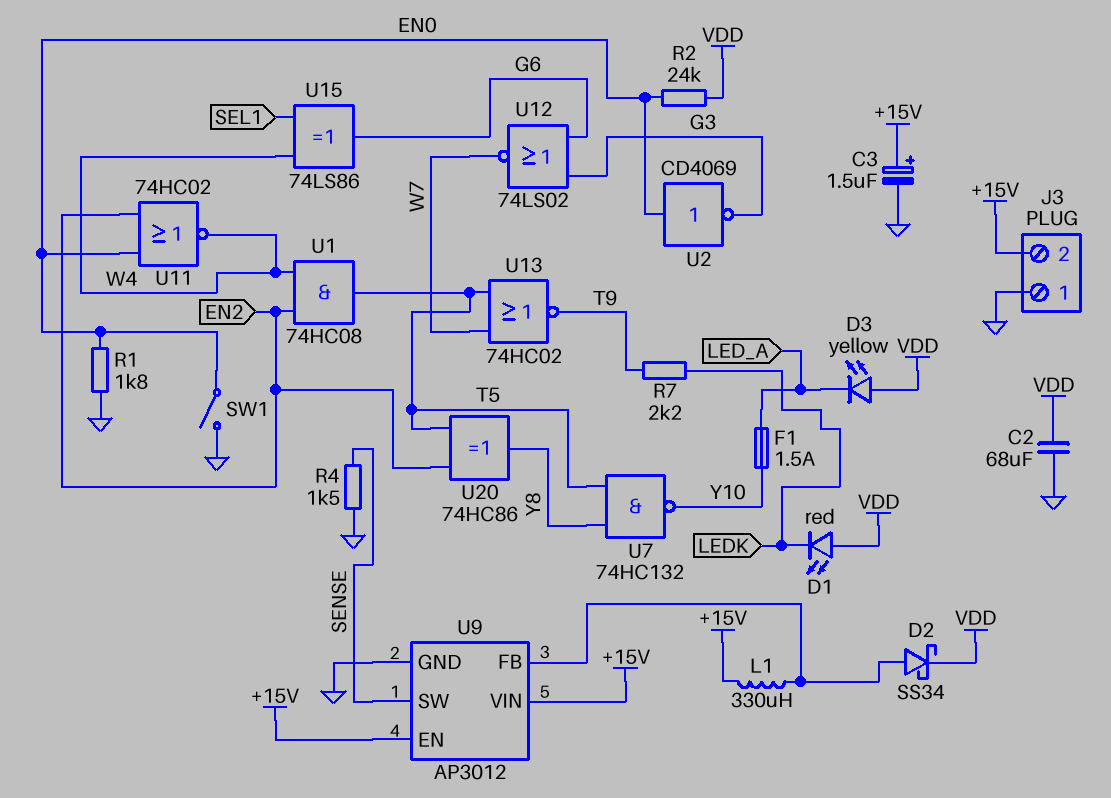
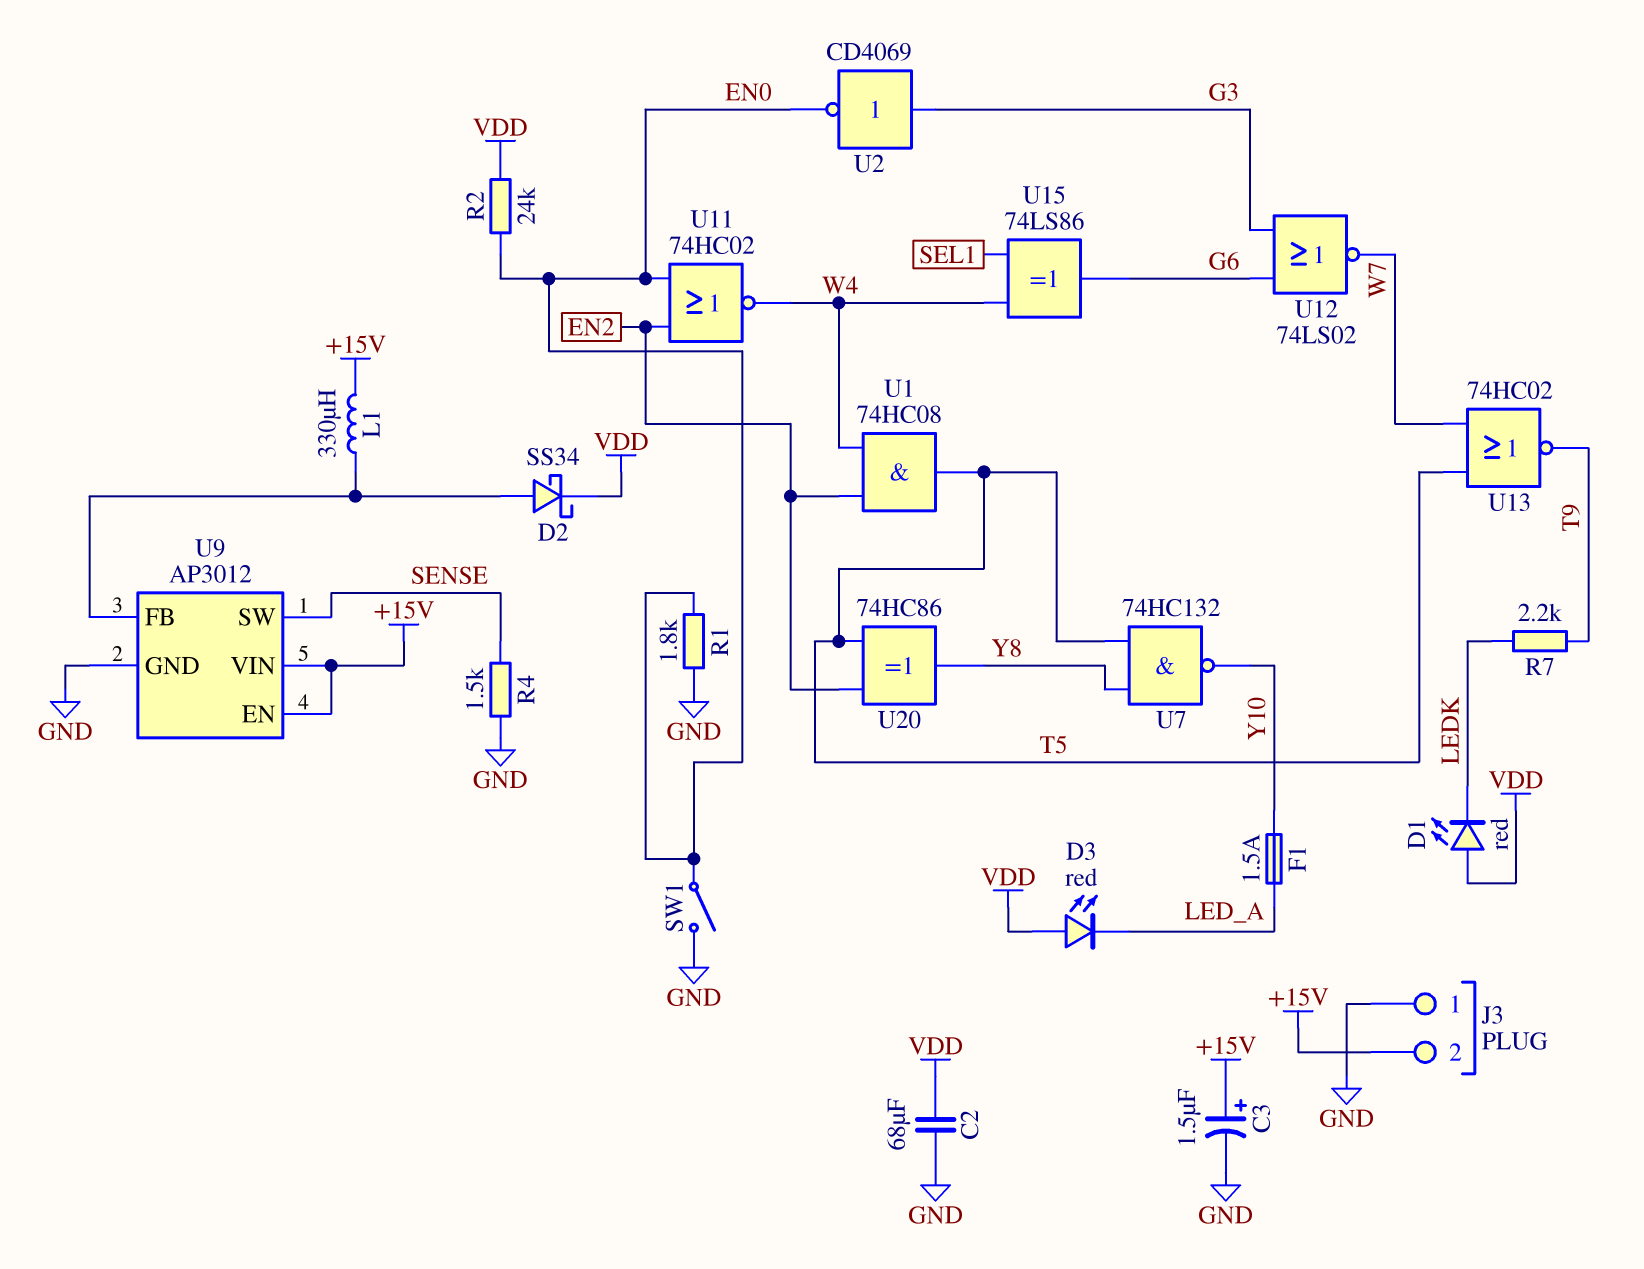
D3: LED yellow (A VDD, K LED_A) -> LED red (A VDD, K LED_A)
U2: NOT CD4069 (in EN0, out G3) -> NOT CD4069 (in G3, out EN0)

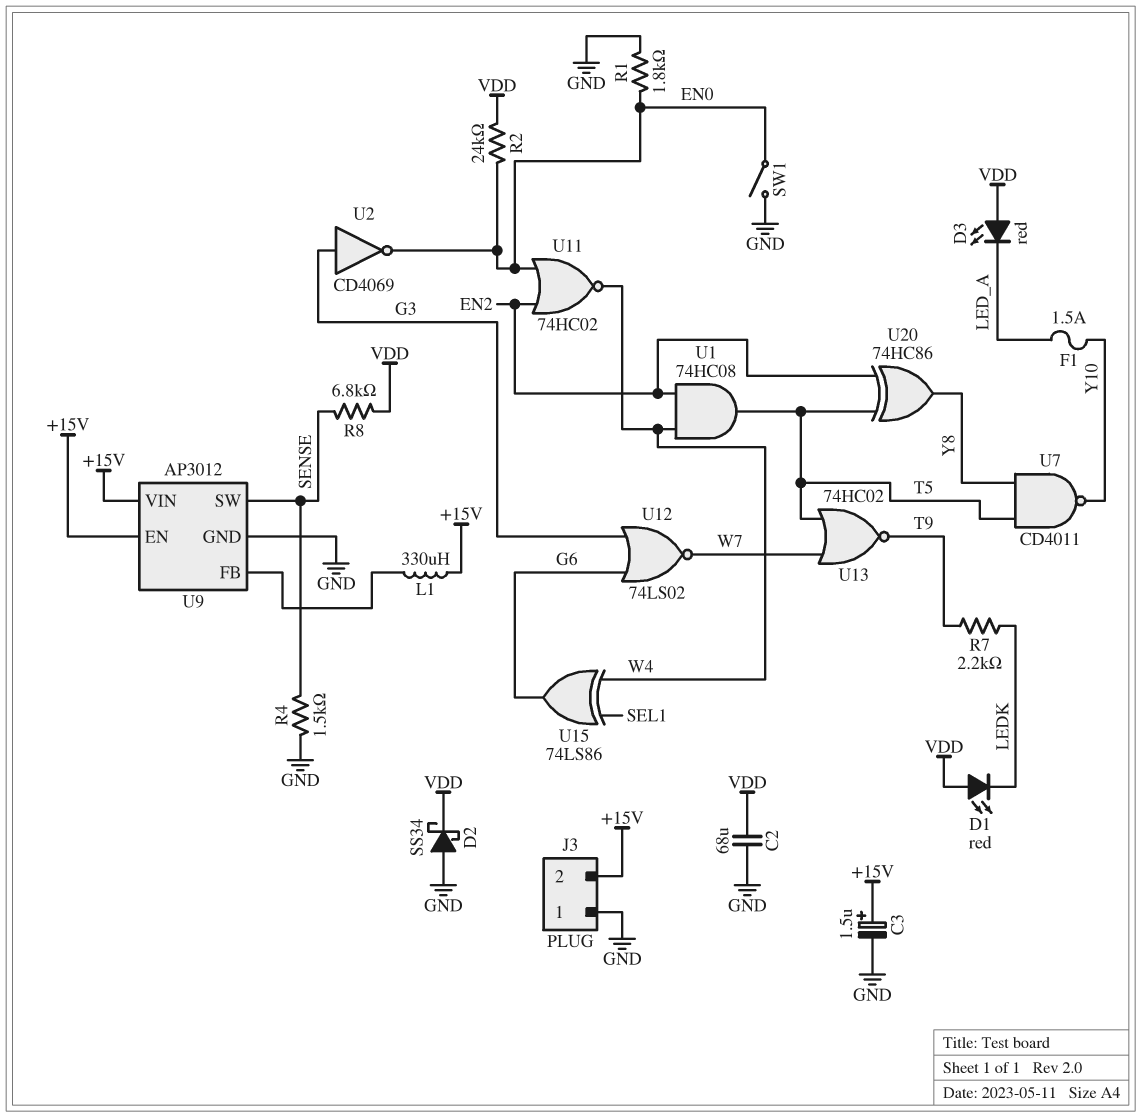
D2: schottky SS34 (A U9/FB, K VDD) -> schottky SS34 (A GND, K VDD)
R8: none -> 6.8k (SENSE, VDD)
U7: NAND 74HC132 (in T5, in Y8, out Y10) -> NAND CD4011 (in T5, in Y8, out Y10)

